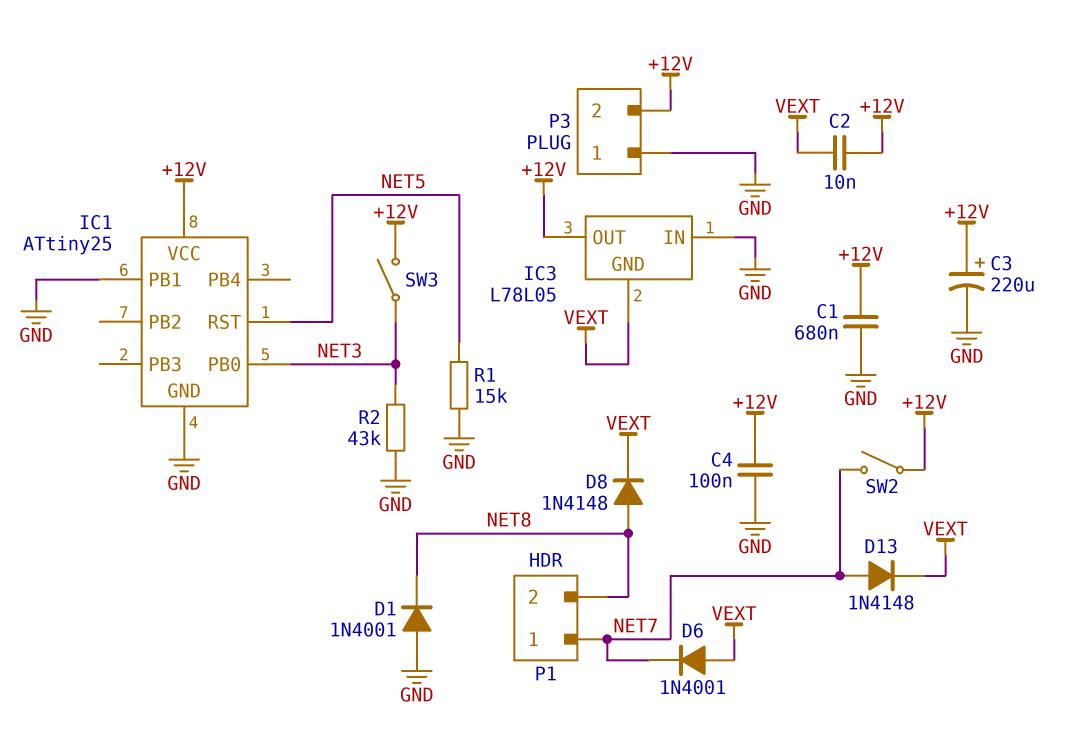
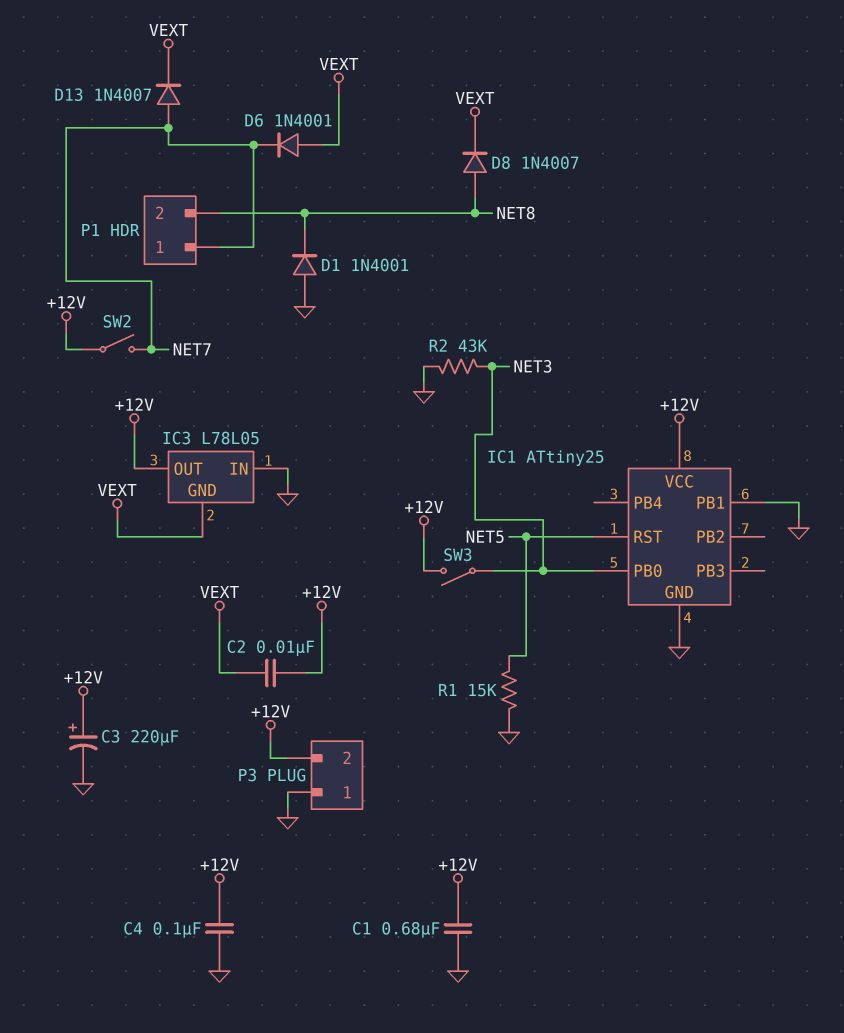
D8: diode 1N4148 (A NET8, K VEXT) -> diode 1N4007 (A NET8, K VEXT)
D13: diode 1N4148 (A NET7, K VEXT) -> diode 1N4007 (A NET7, K VEXT)

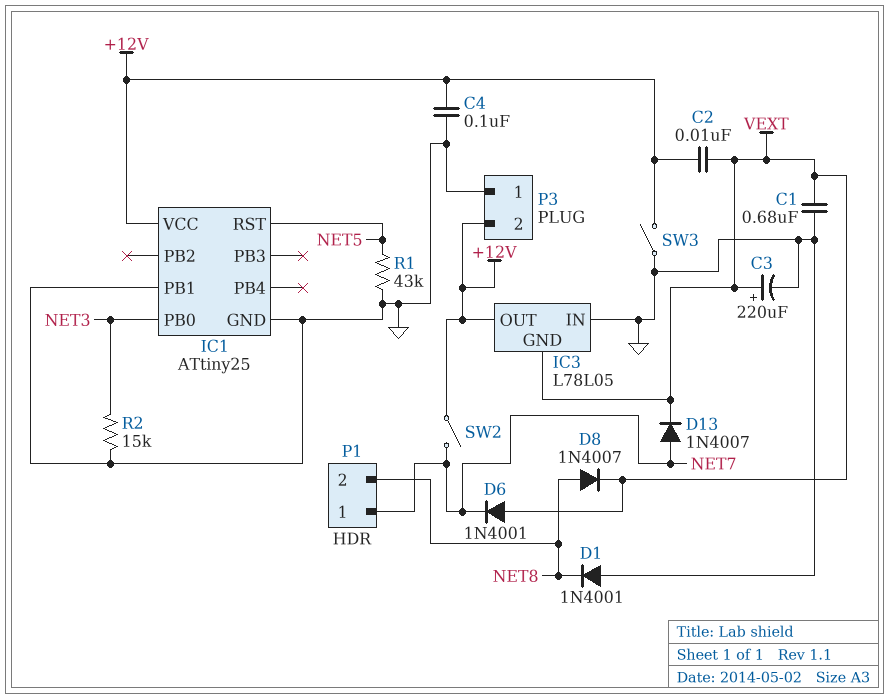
C1: 680nF (+12V, GND) -> 680nF (GND, VEXT)
C3: 220uF (plus +12V, minus GND) -> 220uF (plus VEXT, minus GND)
R1: 15k (GND, NET5) -> 43k (GND, NET5)
R2: 43k (GND, NET3) -> 15k (GND, NET3)
SW3: switch (+12V, NET3) -> switch (+12V, GND)

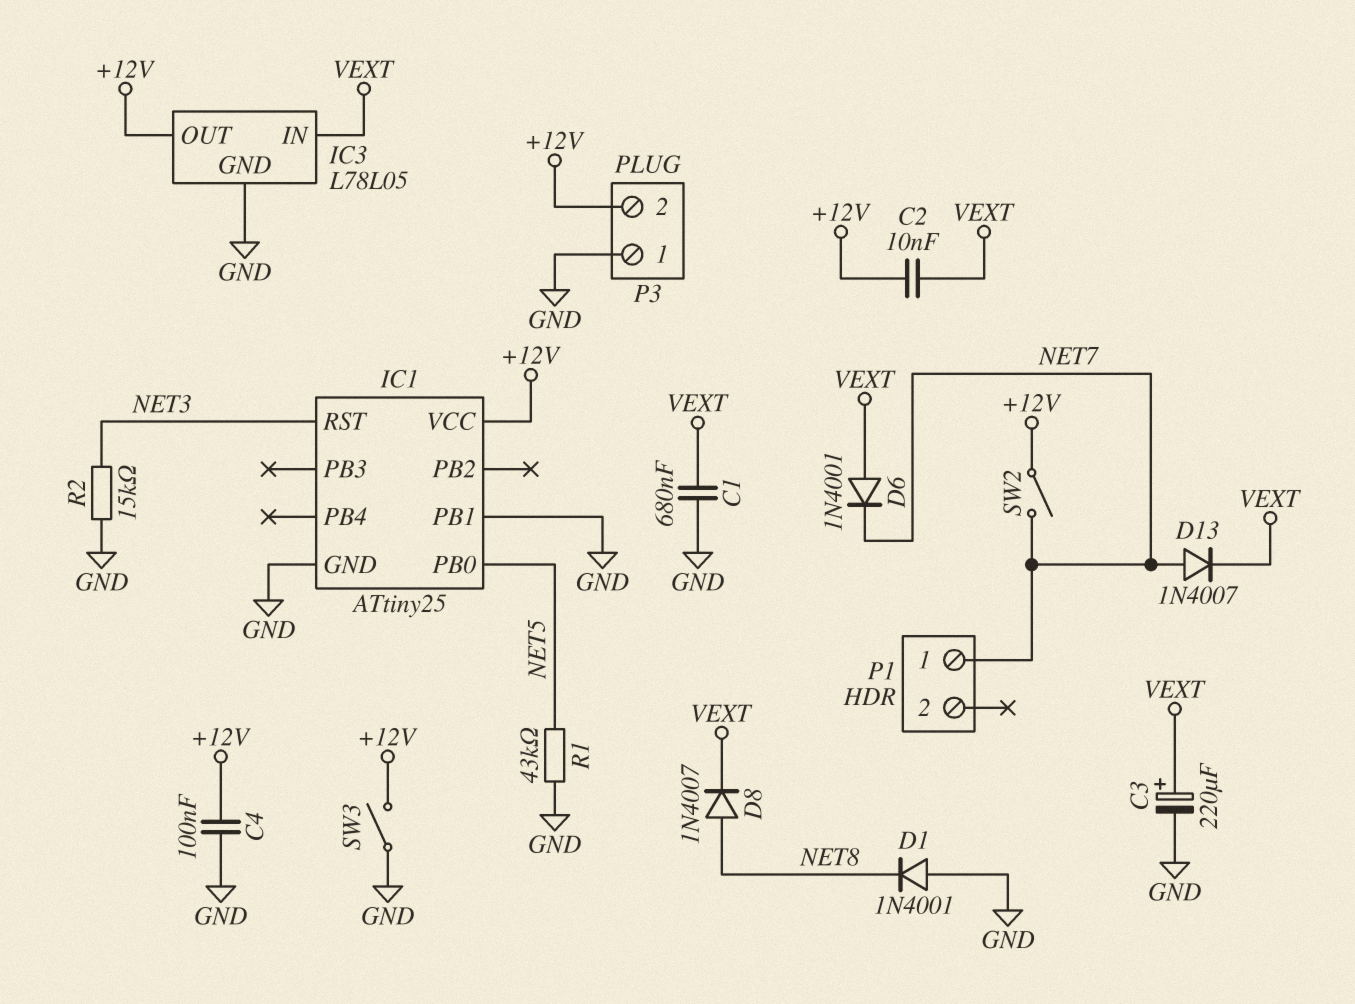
IC1 pin PB0: NET3 -> NET5
IC1 pin RST: NET5 -> NET3
IC3 pin GND: VEXT -> GND
IC3 pin IN: GND -> VEXT
P1 pin 2: NET8 -> none

